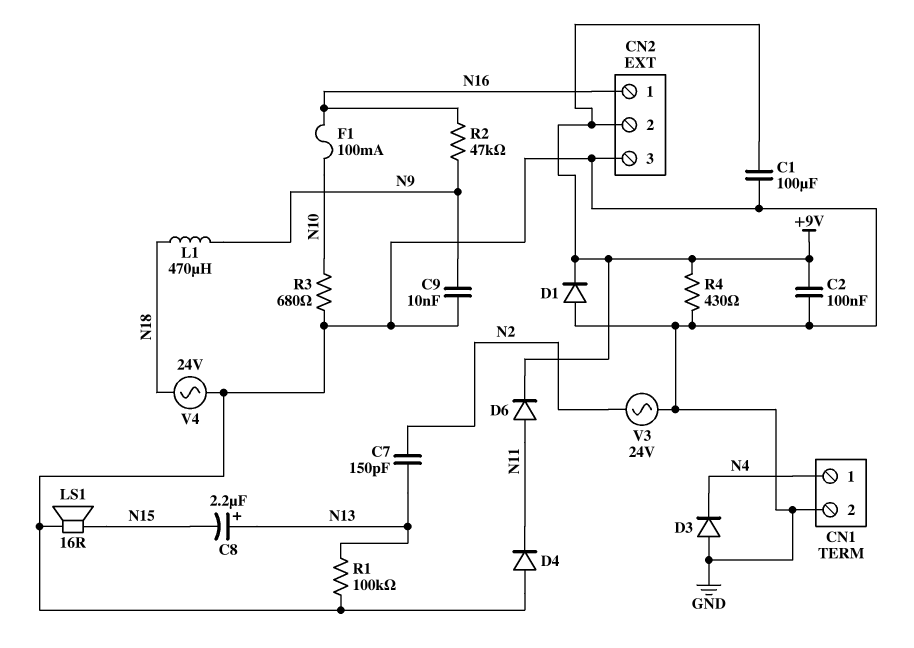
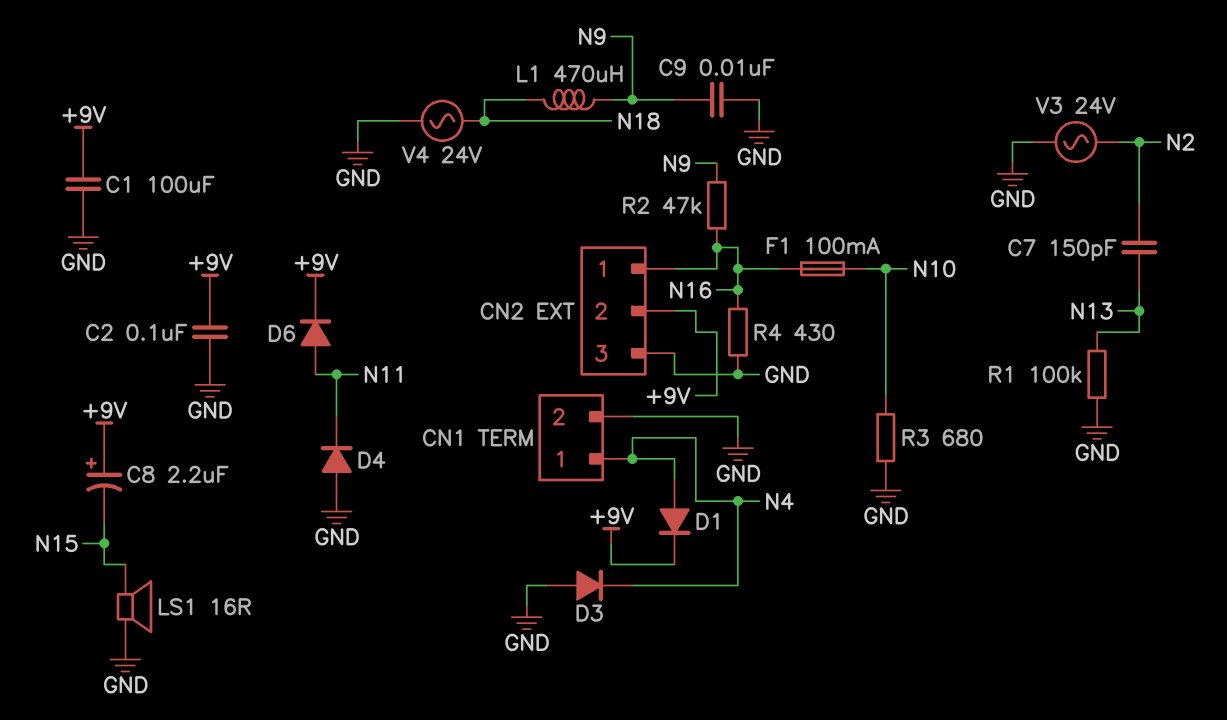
C8: 2.2uF (plus N13, minus N15) -> 2.2uF (plus +9V, minus N15)
D1: diode (A GND, K +9V) -> diode (A N4, K +9V)
R4: 430 (+9V, GND) -> 430 (GND, N16)

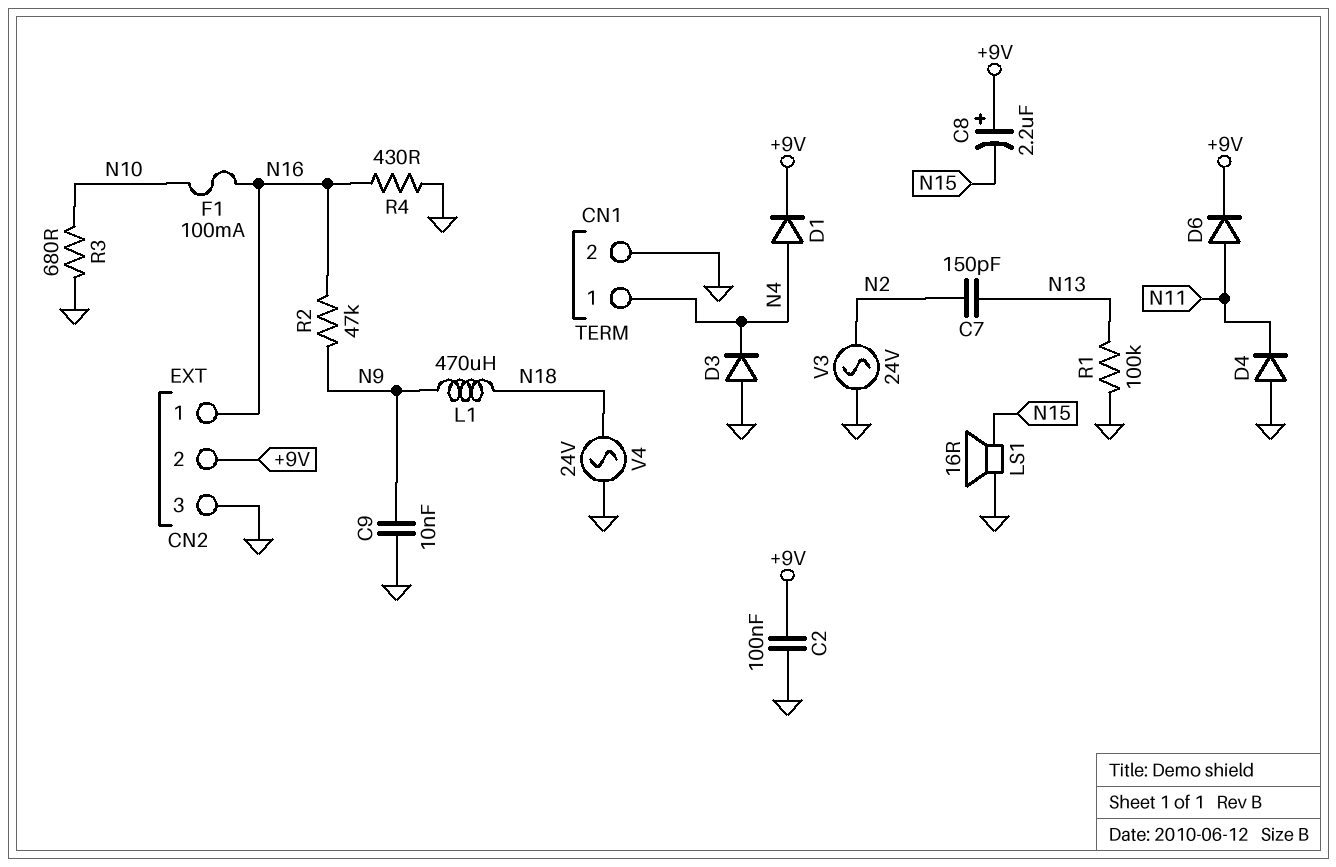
C1: 100uF (+9V, GND) -> none

